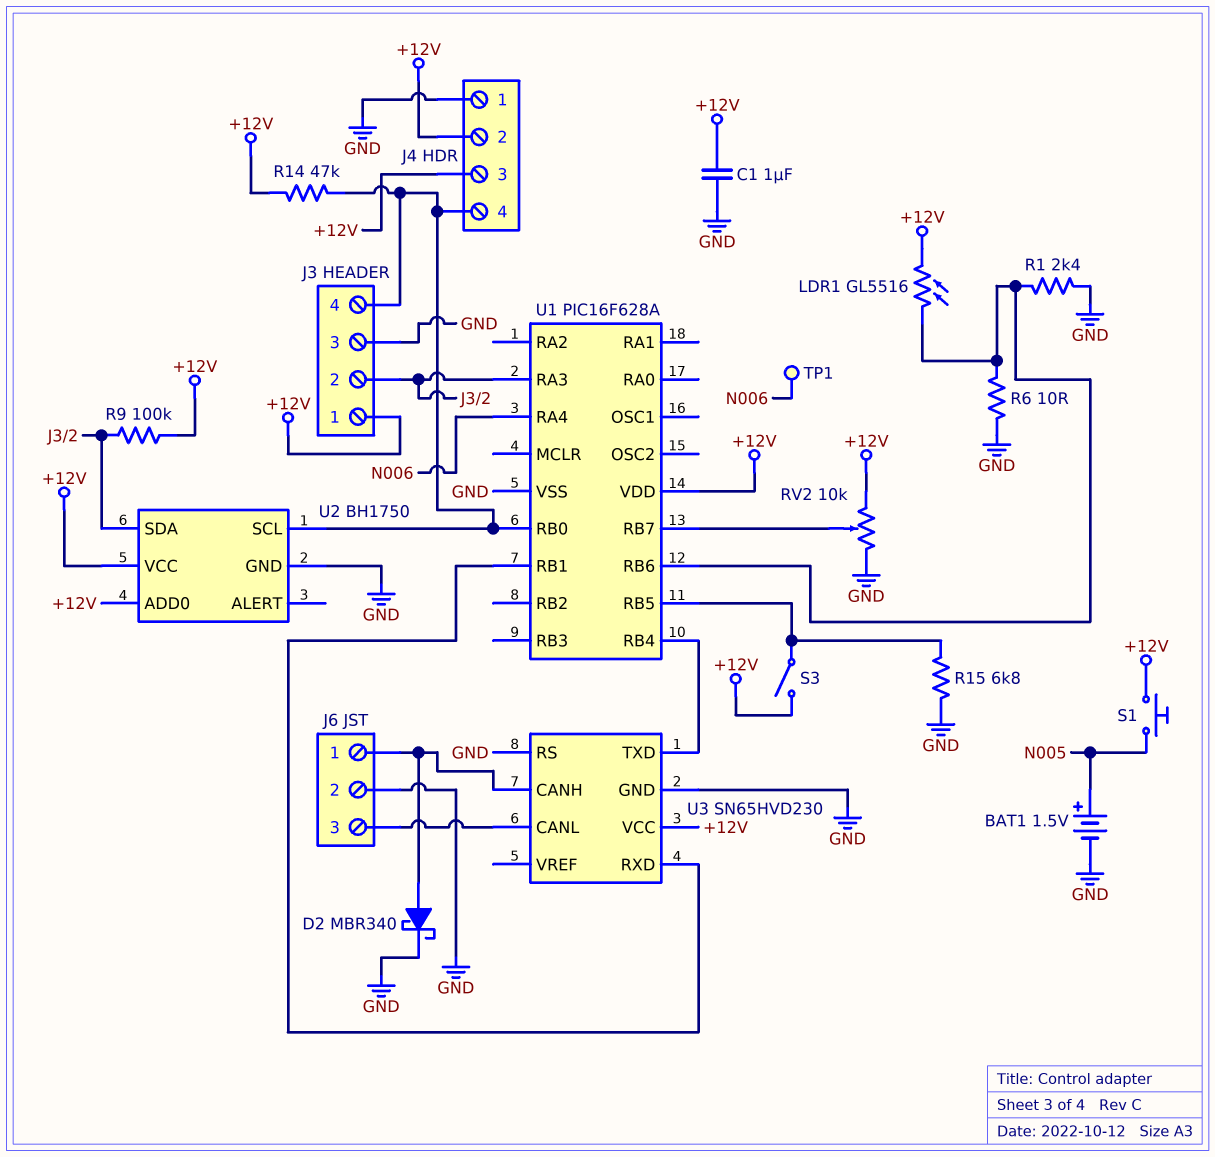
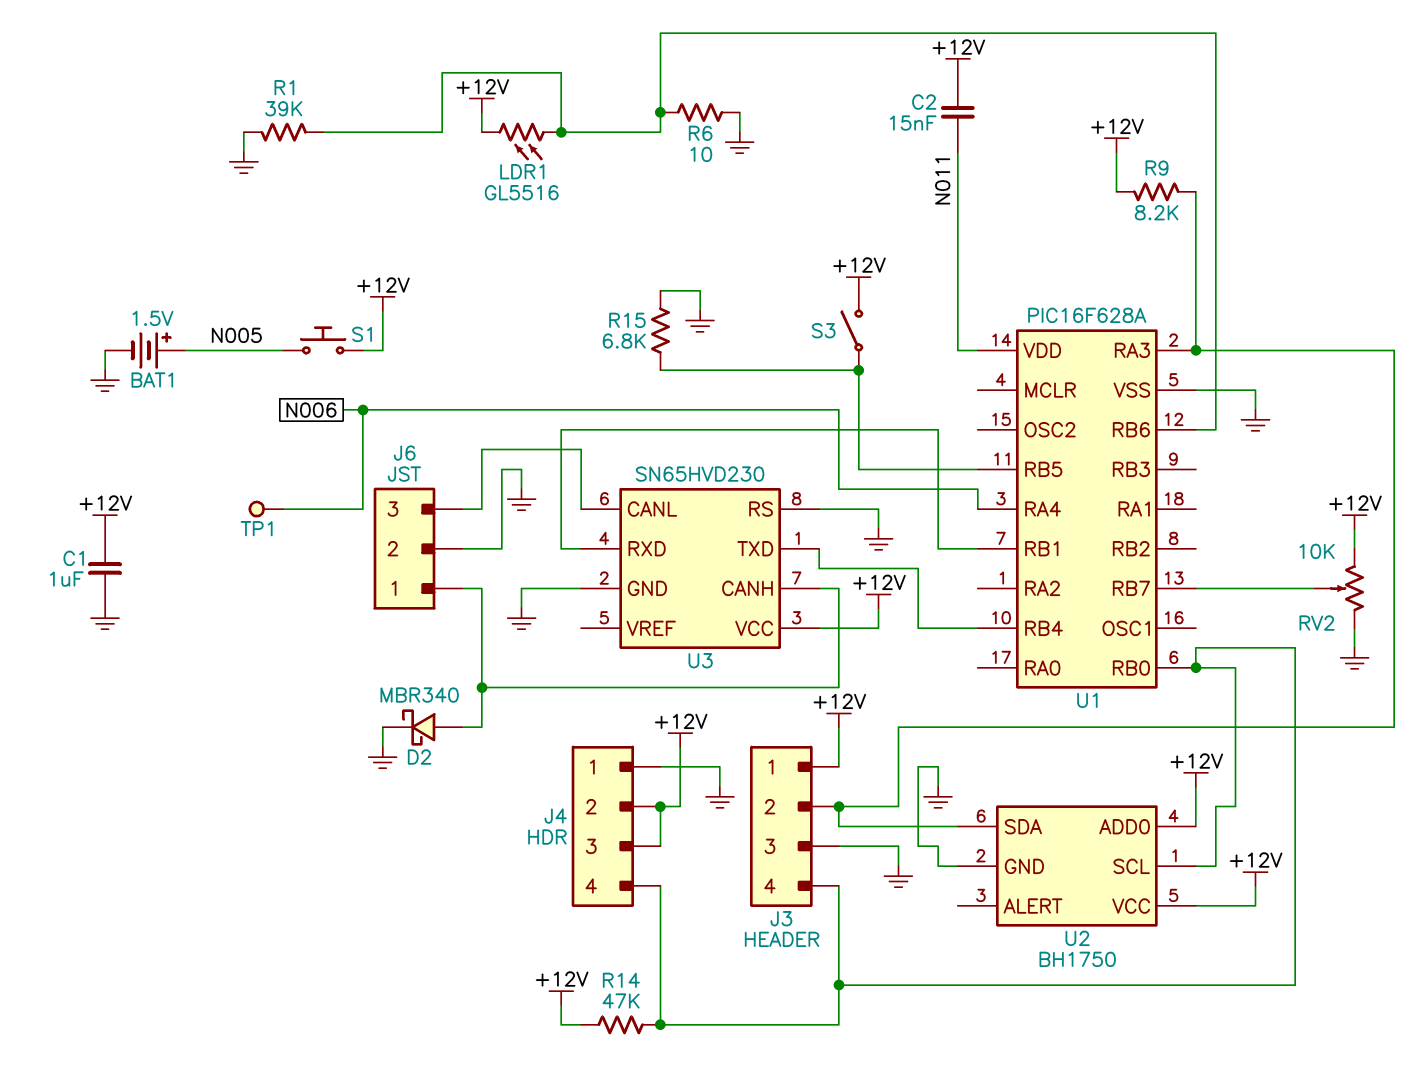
C2: none -> 15nF (+12V, N011)
R1: 2.4k (GND, U1/RB6) -> 39k (GND, U1/RB6)
R9: 100k (+12V, J3/2) -> 8.2k (+12V, J3/2)
U1 pin VDD: +12V -> N011

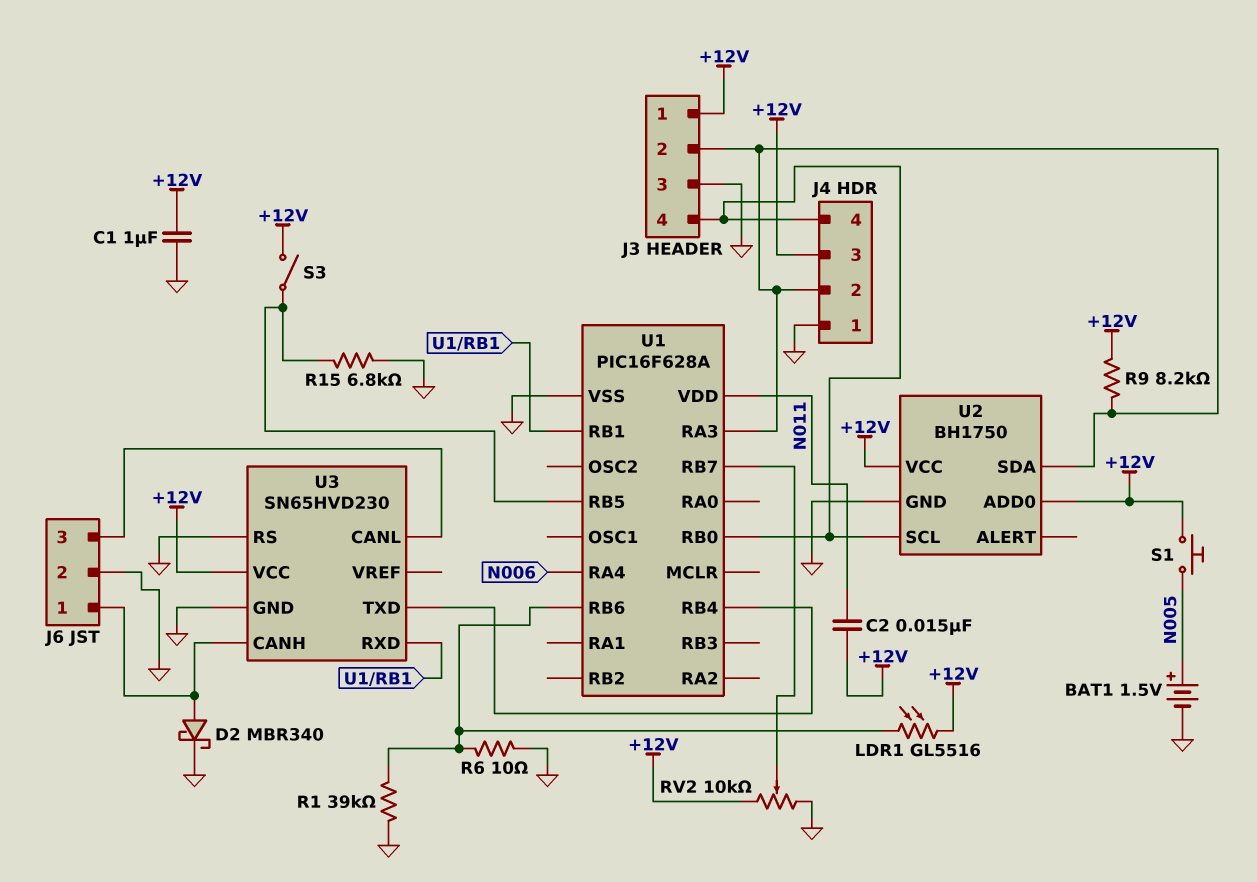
J4 pin 2: +12V -> J3/2
R14: 47k (+12V, J3/4) -> none
TP1: test point (N006) -> none

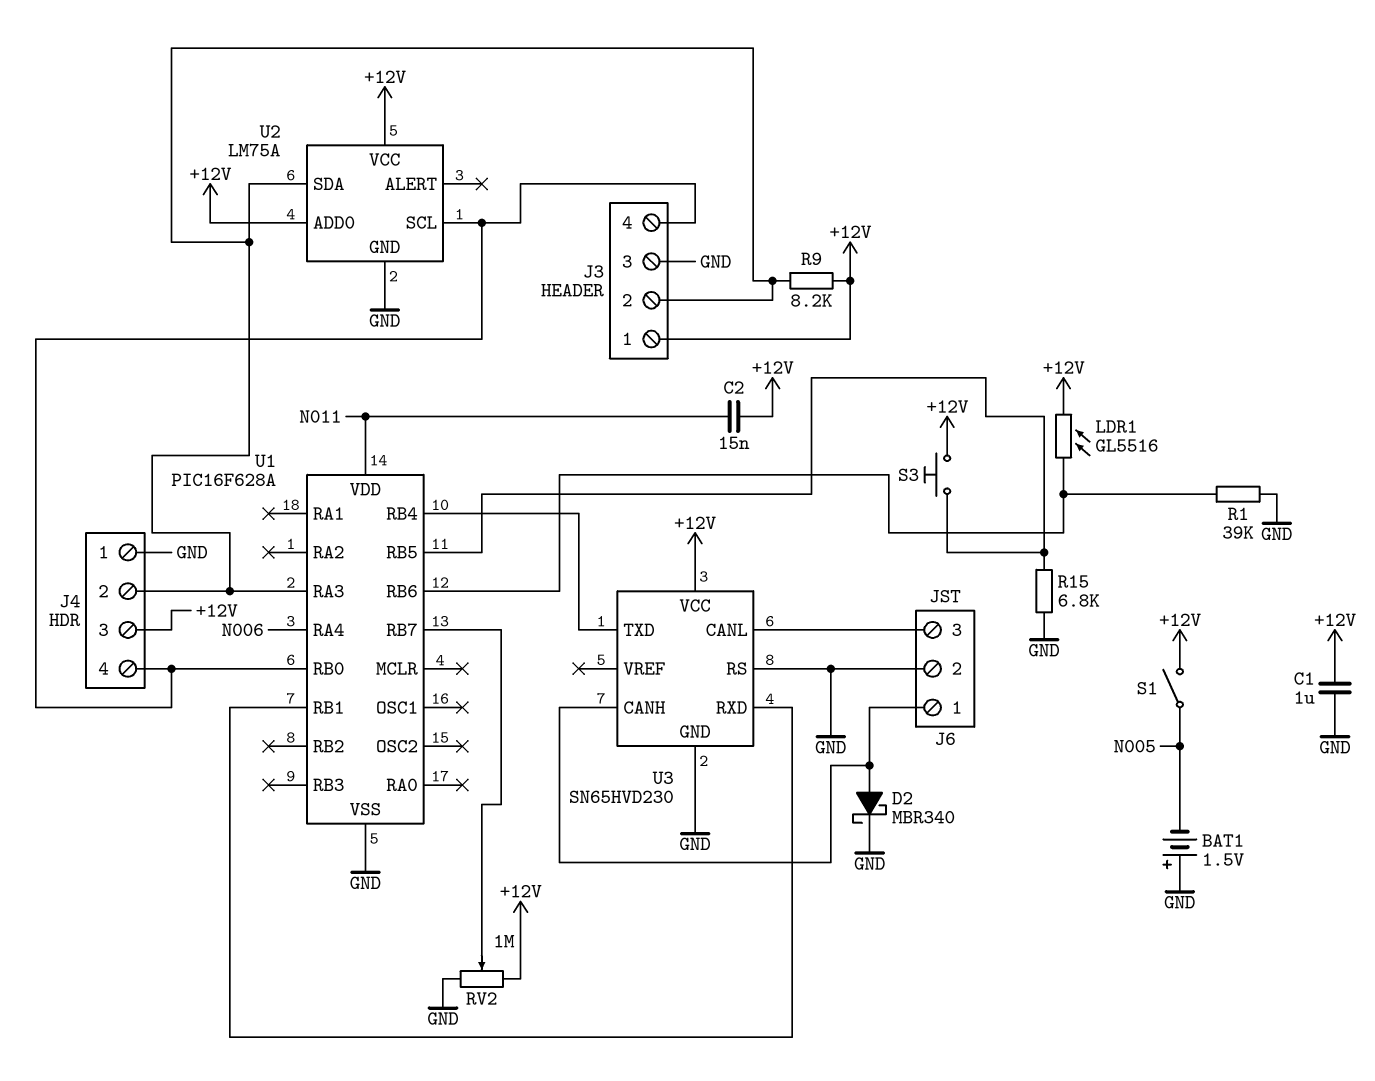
BAT1: 1.5V (plus N005, minus GND) -> 1.5V (plus GND, minus N005)
R6: 10 (GND, U1/RB6) -> none
RV2: 10k (+12V, GND, wiper U1/RB7) -> 1M (+12V, GND, wiper U1/RB7)
S1: button (+12V, N005) -> switch (+12V, N005)
S3: switch (+12V, U1/RB5) -> button (+12V, U1/RB5)
U2: BH1750 -> LM75A

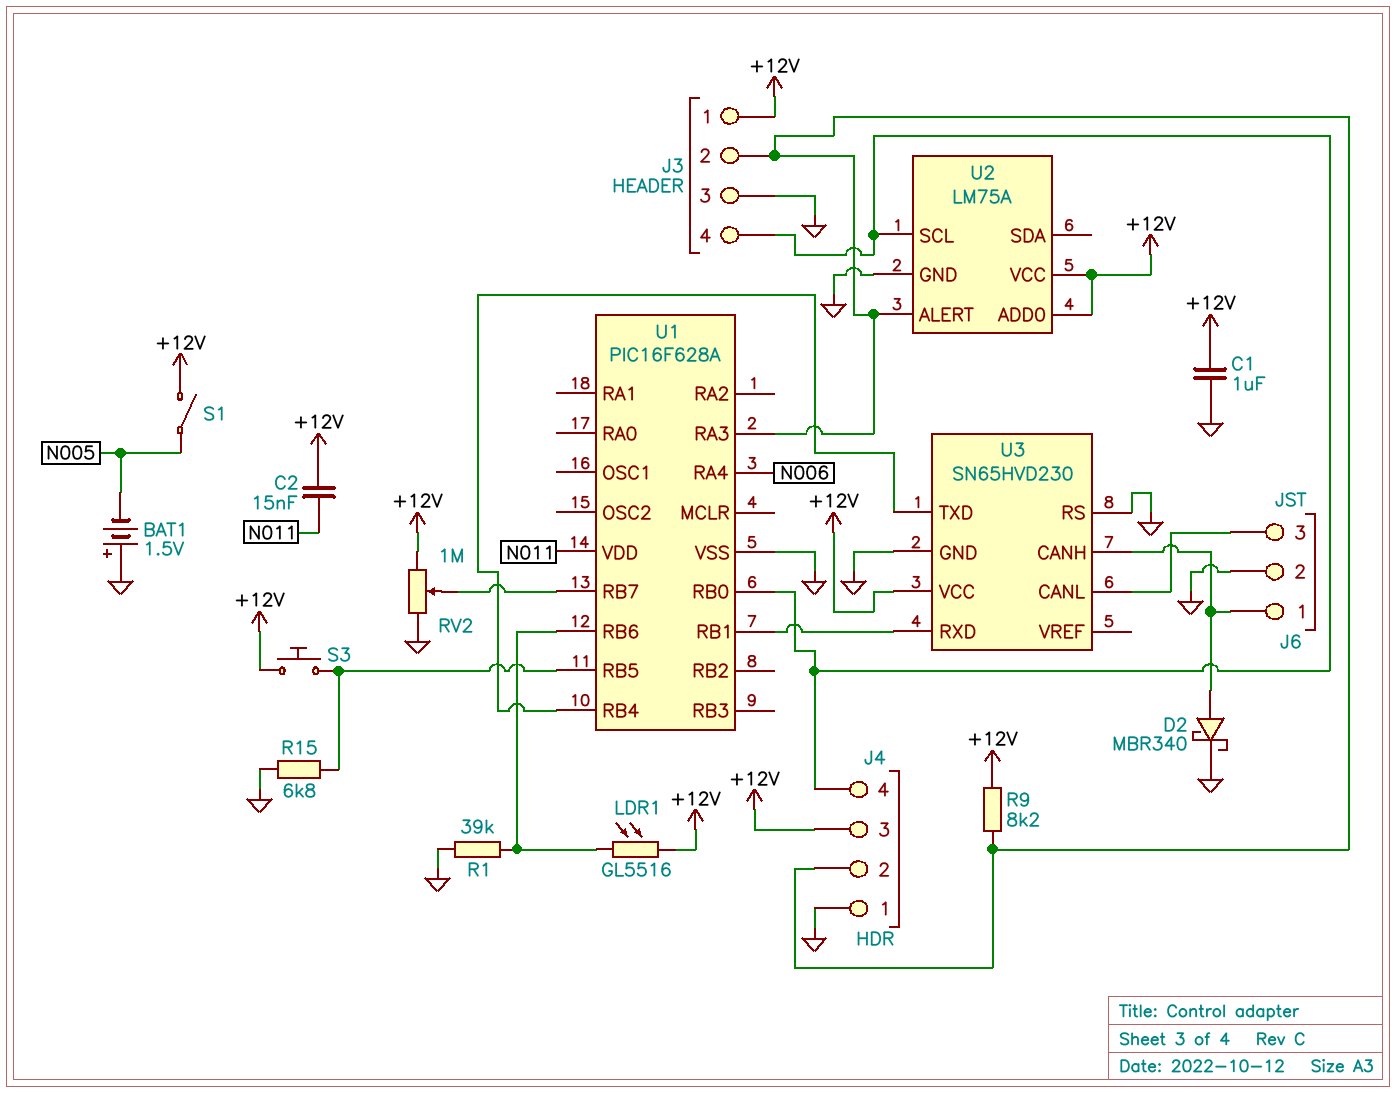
U2 pin ALERT: none -> J3/2
U2 pin SDA: J3/2 -> none

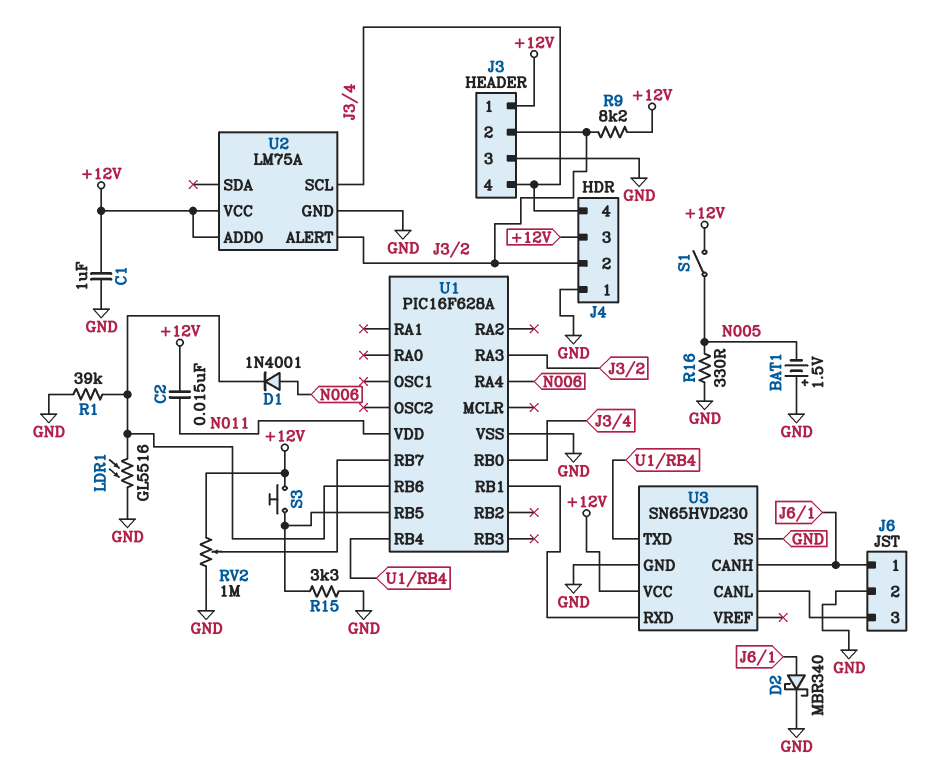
D1: none -> diode 1N4001 (A N006, K U1/RB6)
LDR1: GL5516 (+12V, U1/RB6) -> GL5516 (GND, U1/RB6)
R15: 6.8k (GND, U1/RB5) -> 3.3k (GND, U1/RB5)
R16: none -> 330 (GND, N005)

